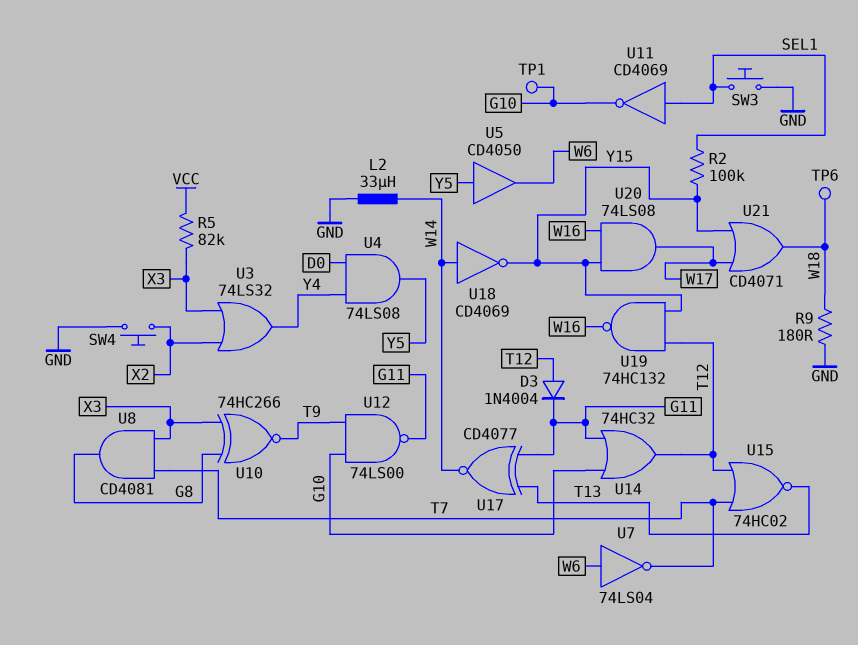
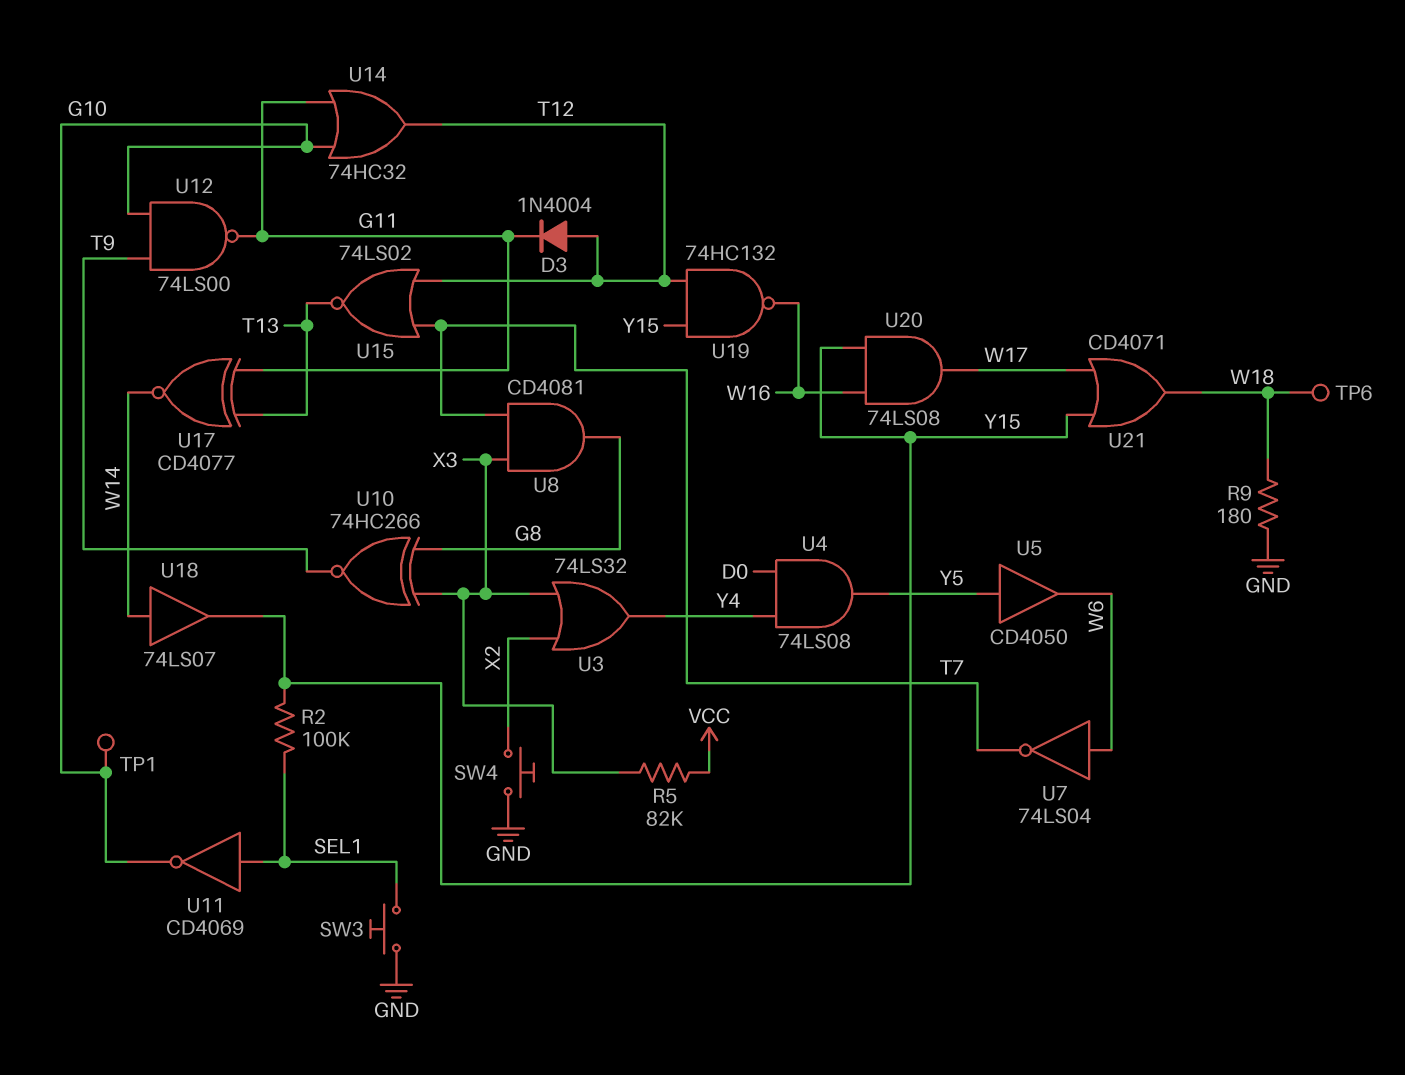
L2: 33uH (GND, W14) -> none
U15: NOR 74HC02 (in T7, in T12, out T13) -> NOR 74LS02 (in T7, in T12, out T13)
U18: NOT CD4069 (in W14, out Y15) -> buffer 74LS07 (in W14, out Y15)

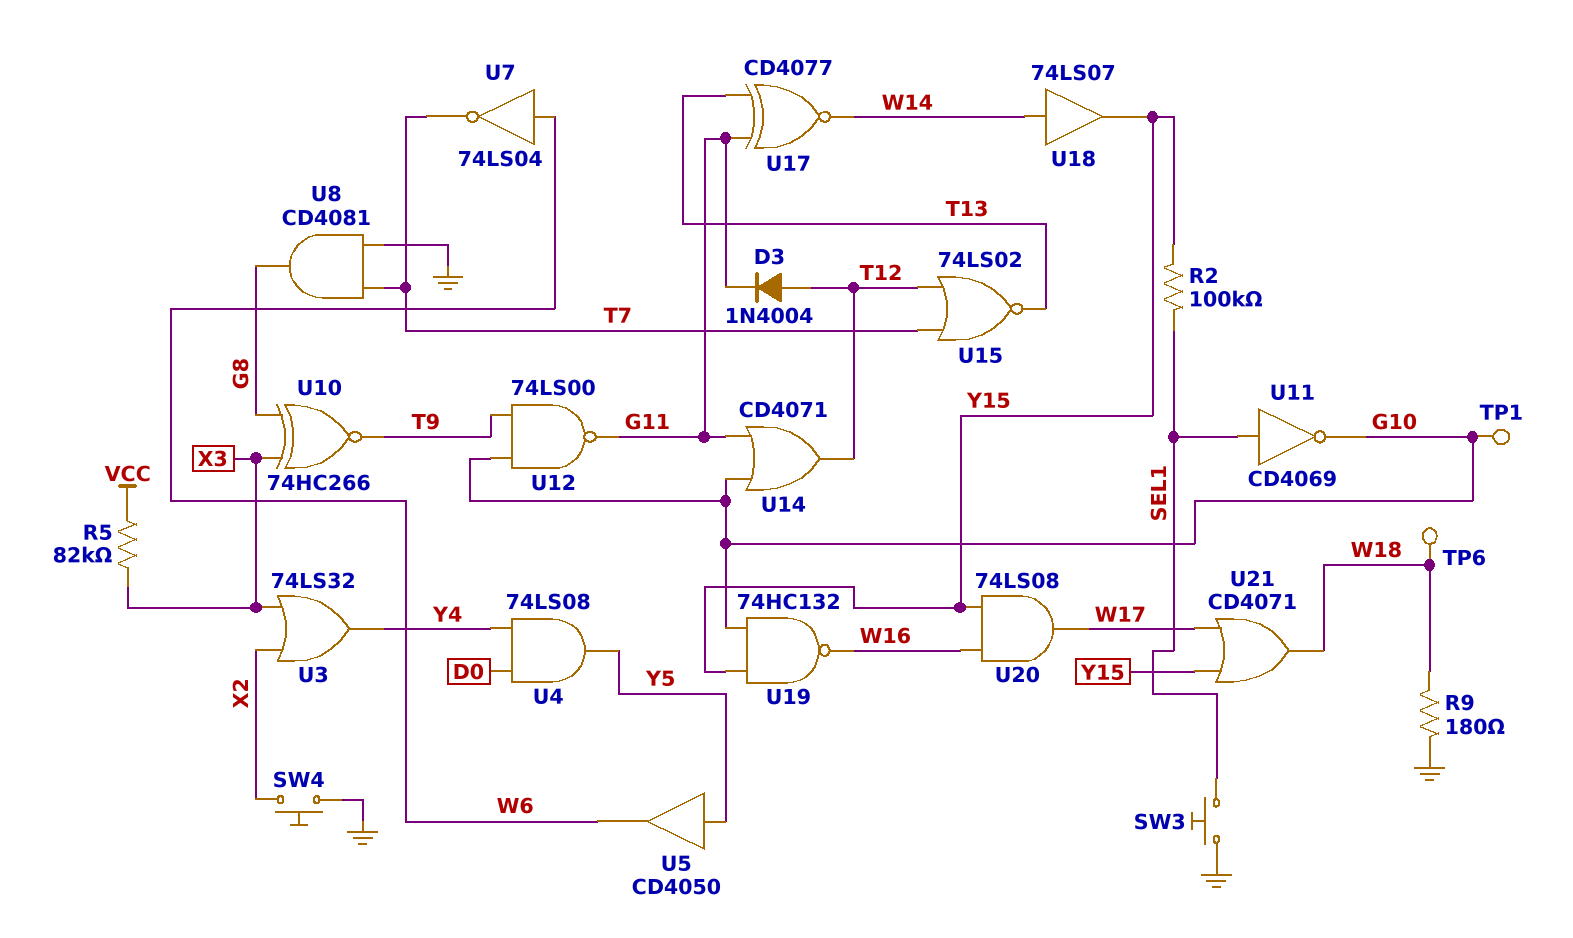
U8: AND CD4081 (in T7, in X3, out G8) -> AND CD4081 (in GND, in T7, out G8)
U14: OR 74HC32 (in G10, in G11, out T12) -> OR CD4071 (in G10, in G11, out T12)
U19: NAND 74HC132 (in T12, in Y15, out W16) -> NAND 74HC132 (in G10, in Y15, out W16)

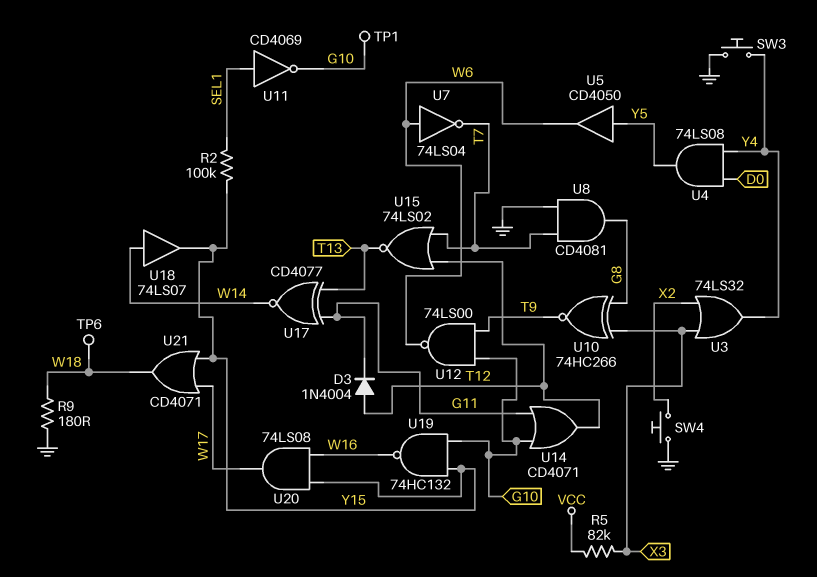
SW3: button (GND, SEL1) -> button (GND, Y4)
U12: NAND 74LS00 (in G10, in T9, out G11) -> NAND 74LS00 (in G10, in T9, out W6)

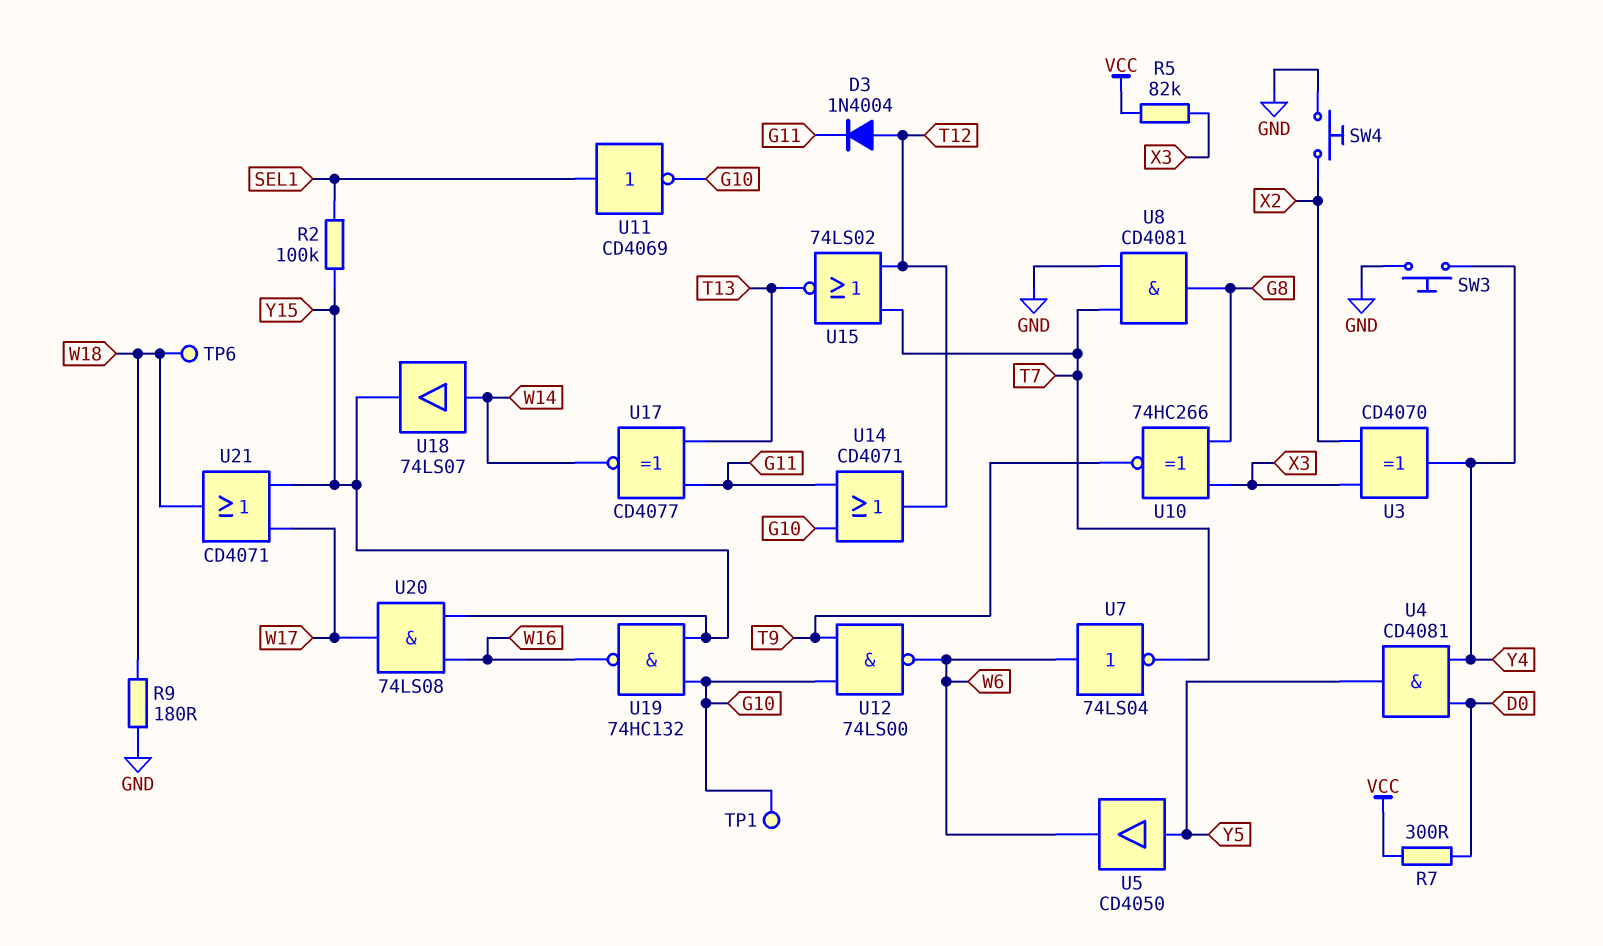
R7: none -> 300 (D0, VCC)
U3: OR 74LS32 (in X2, in X3, out Y4) -> XOR CD4070 (in X2, in X3, out Y4)
U4: AND 74LS08 (in D0, in Y4, out Y5) -> AND CD4081 (in D0, in Y4, out Y5)

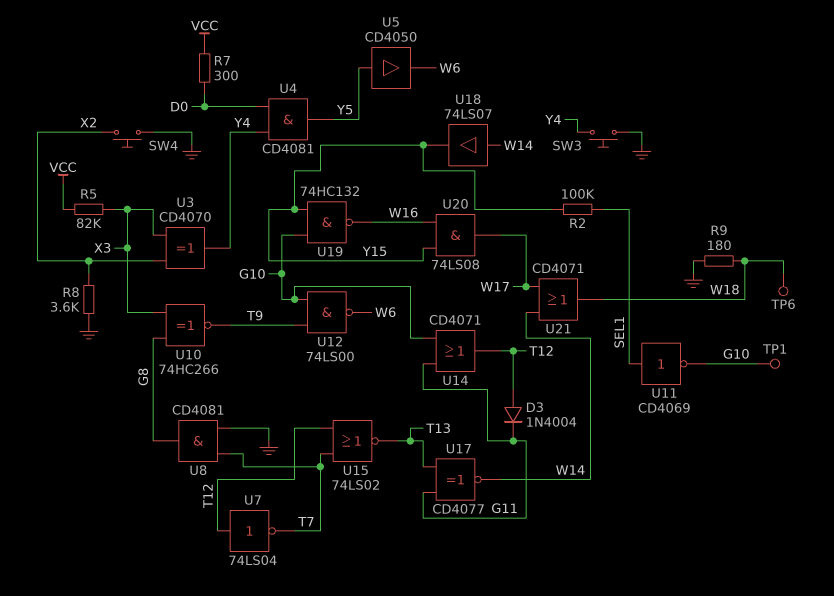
R8: none -> 3.6k (GND, X2)
U7: NOT 74LS04 (in W6, out T7) -> NOT 74LS04 (in T12, out T7)
U21: OR CD4071 (in W17, in Y15, out W18) -> OR CD4071 (in W14, in W17, out W18)

